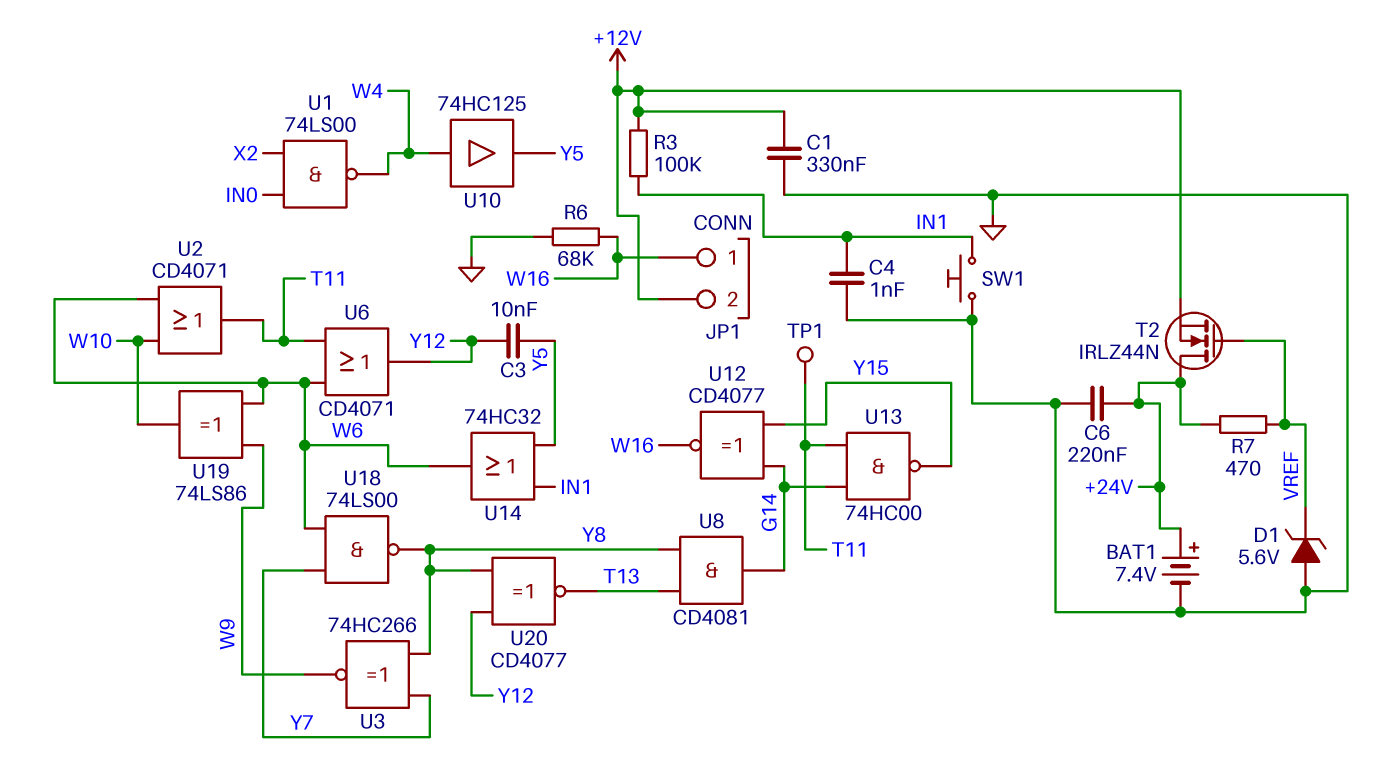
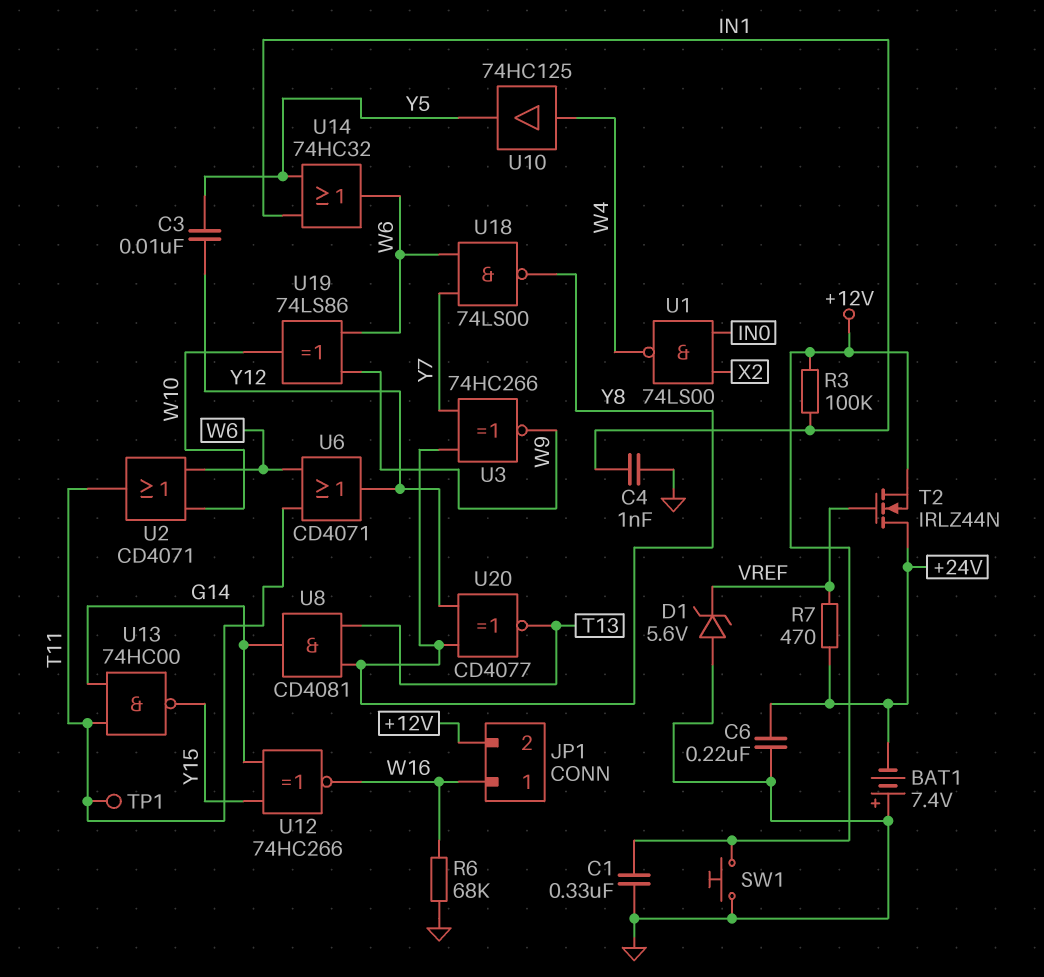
BAT1: 7.4V (plus +24V, minus GND) -> 7.4V (plus GND, minus +24V)
SW1: button (GND, IN1) -> button (+12V, GND)
U12: XNOR CD4077 (in G14, in Y15, out W16) -> XNOR 74HC266 (in G14, in Y15, out W16)

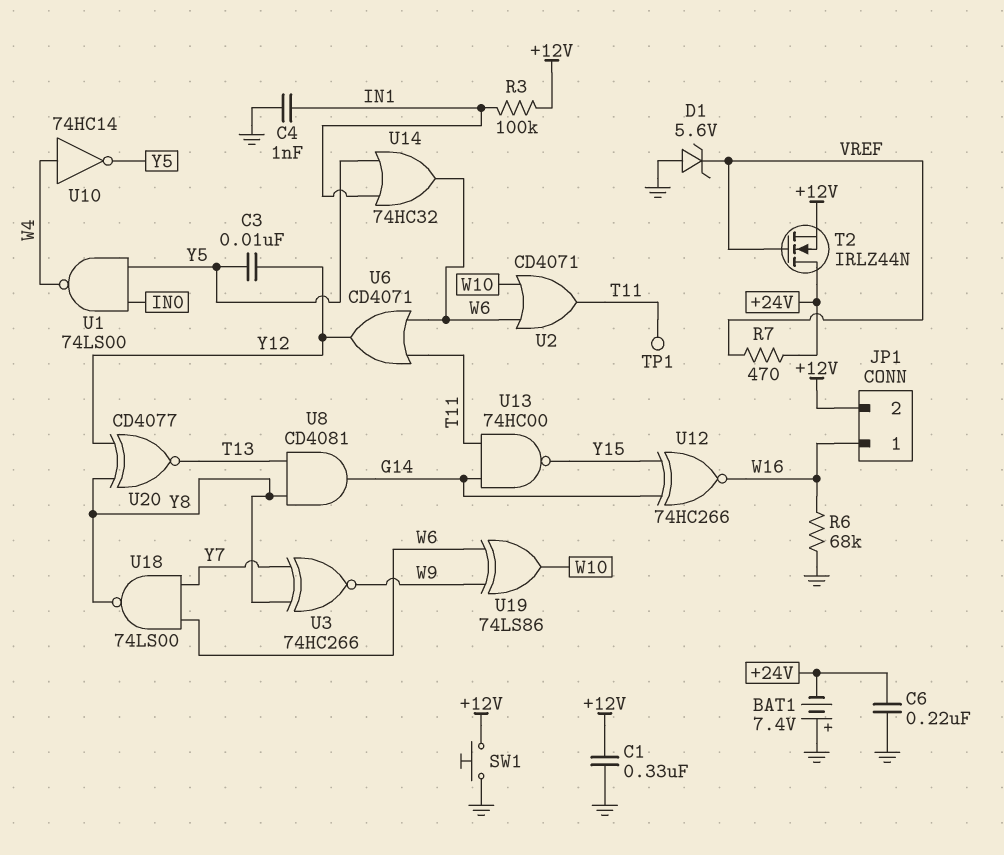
U1: NAND 74LS00 (in IN0, in X2, out W4) -> NAND 74LS00 (in IN0, in Y5, out W4)
U10: buffer 74HC125 (in W4, out Y5) -> NOT 74HC14 (in W4, out Y5)

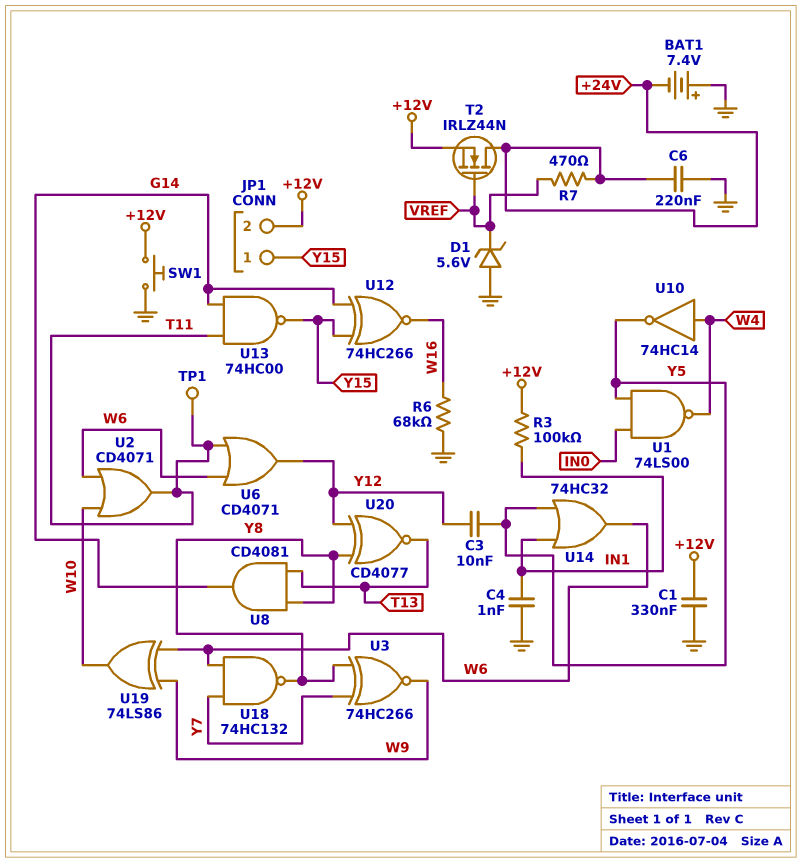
JP1 pin 1: W16 -> Y15
U18: NAND 74LS00 (in W6, in Y7, out Y8) -> NAND 74HC132 (in W6, in Y7, out Y8)

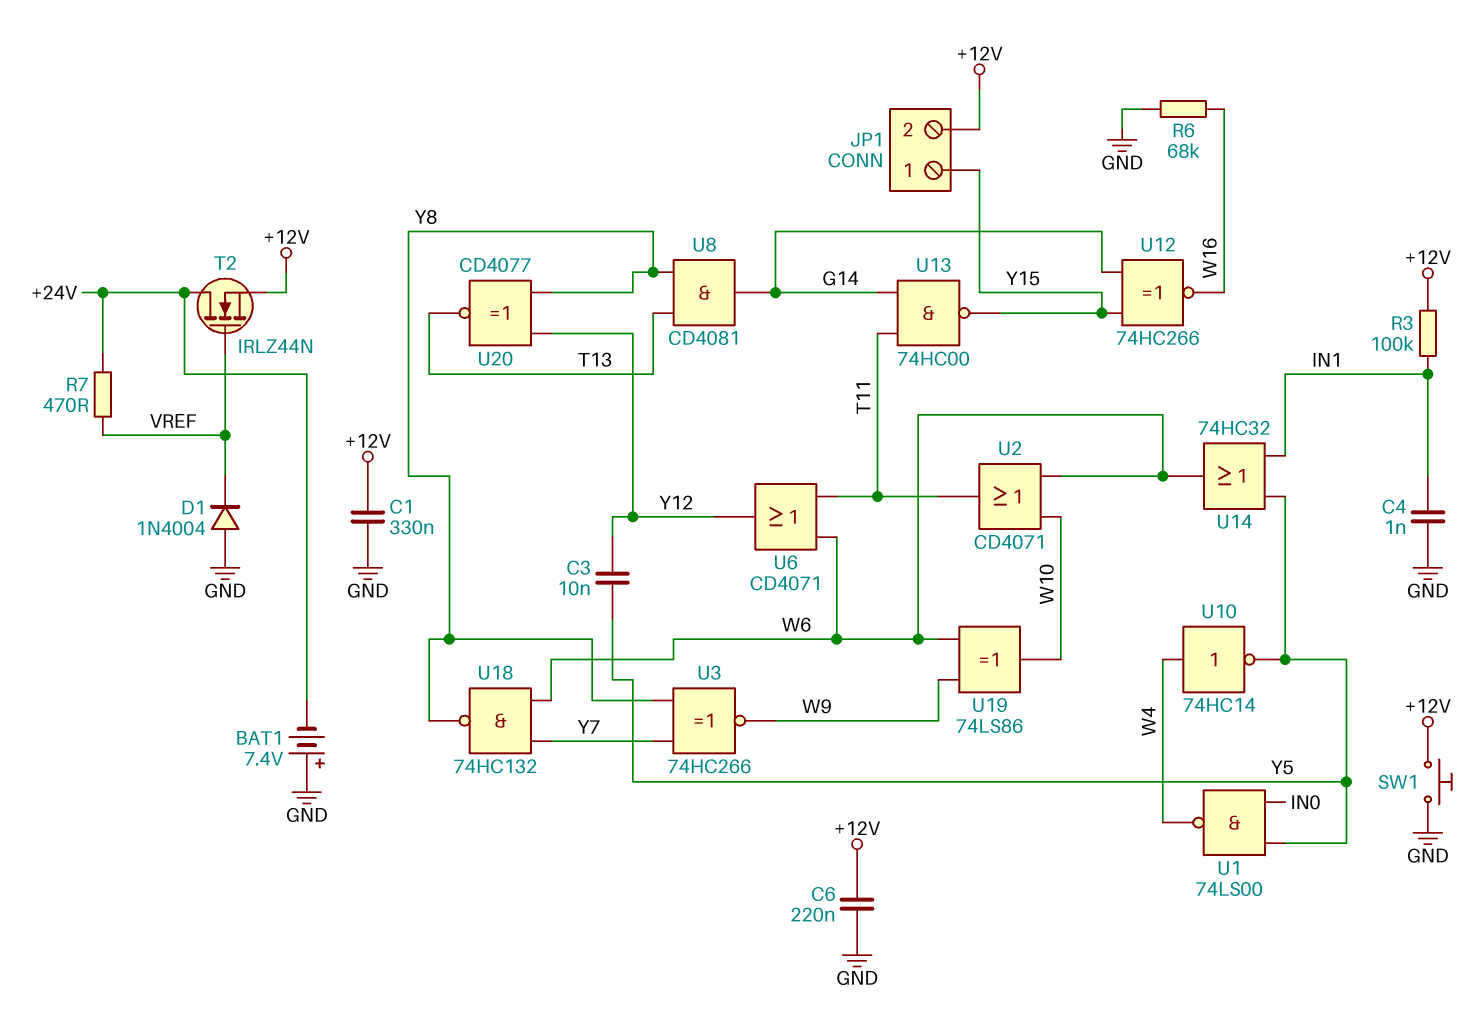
C6: 220nF (+24V, GND) -> 220nF (+12V, GND)
D1: zener 5.6V (A GND, K VREF) -> diode 1N4004 (A GND, K VREF)
TP1: test point (T11) -> none

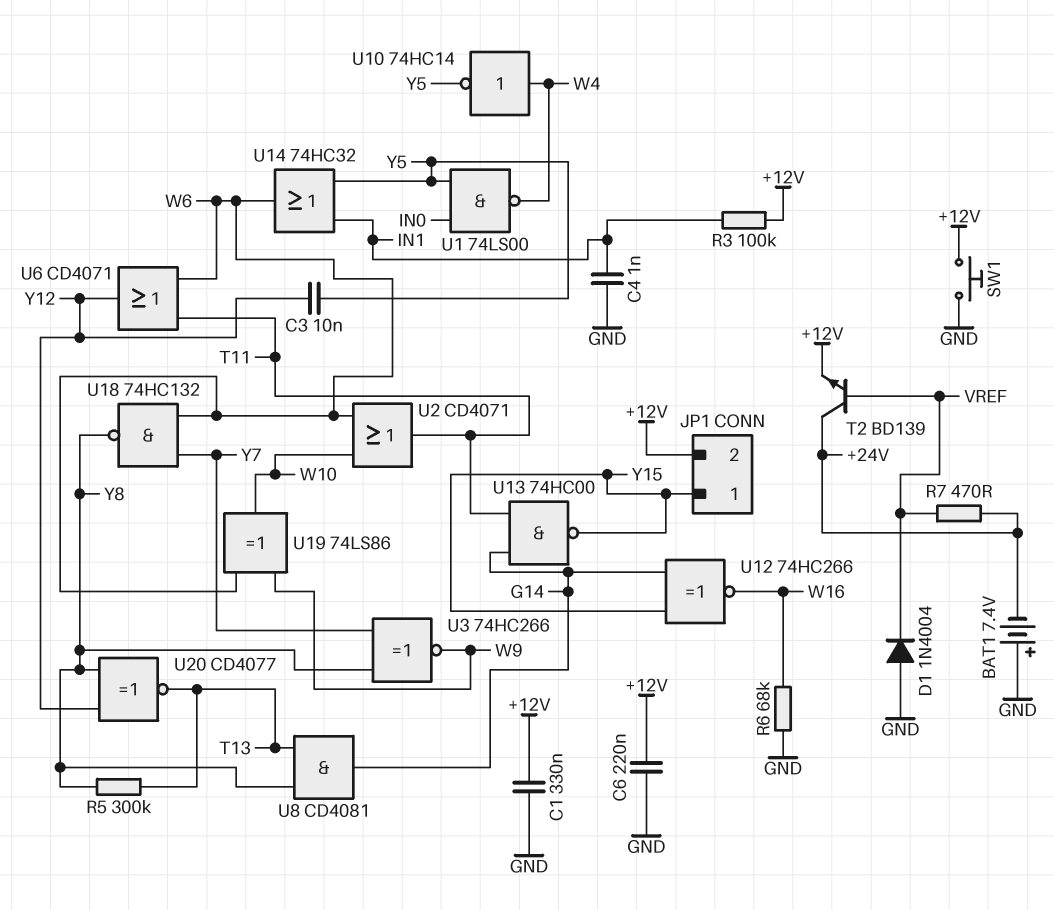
R5: none -> 300k (T13, Y8)
T2: NMOS IRLZ44N (G VREF, D +24V, S +12V) -> NPN BD139 (B VREF, C +24V, E +12V)

